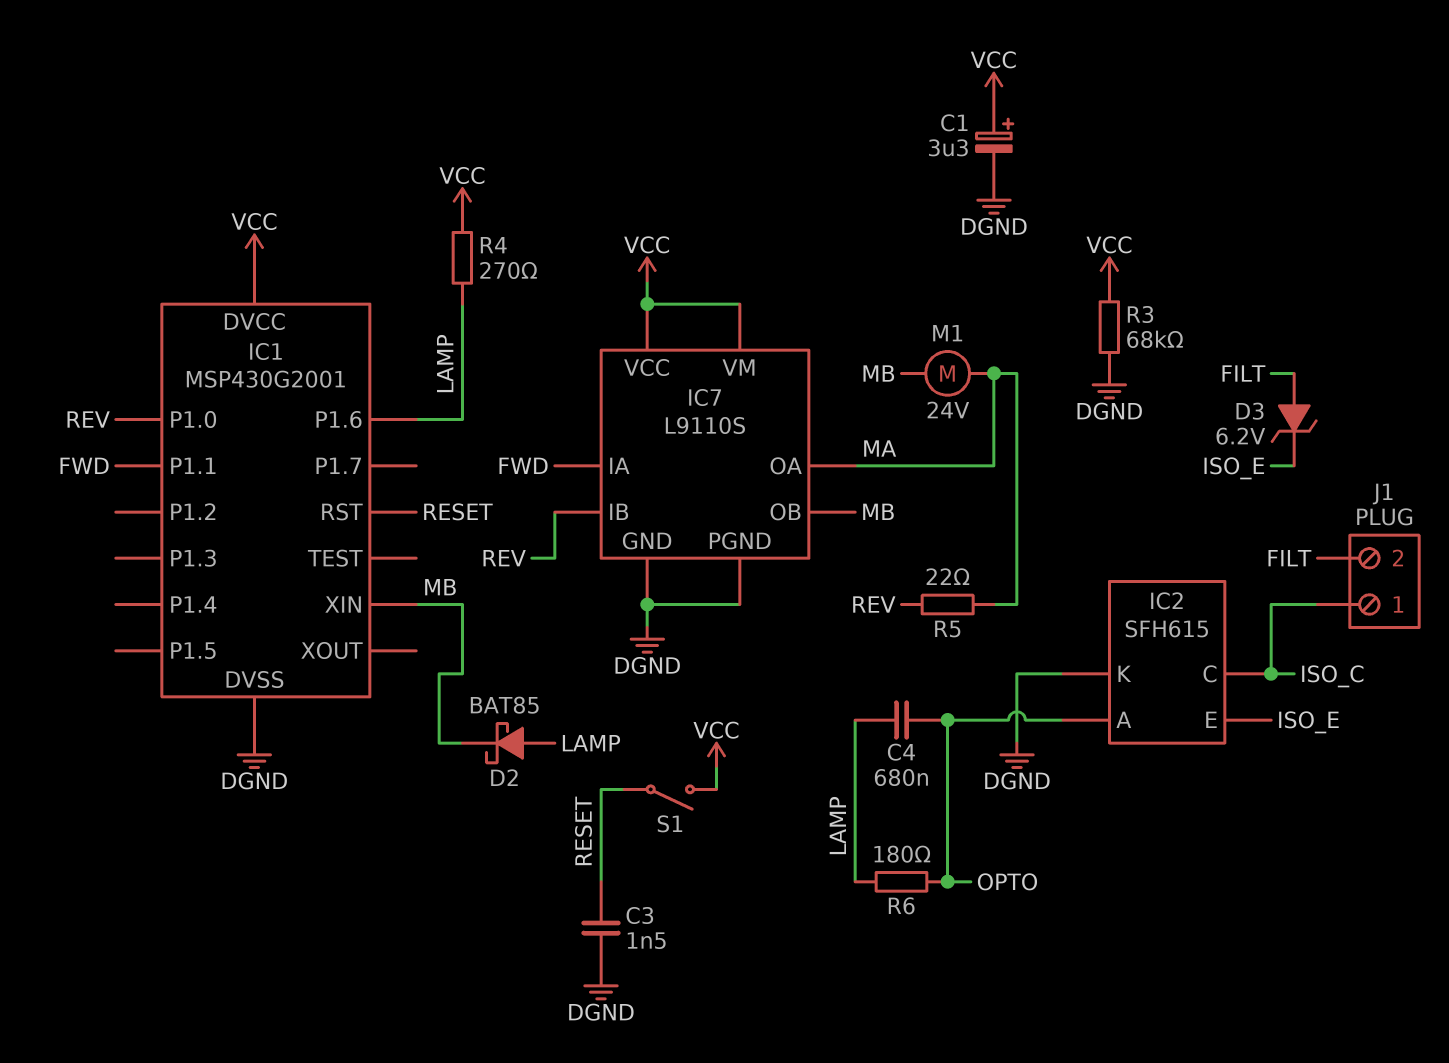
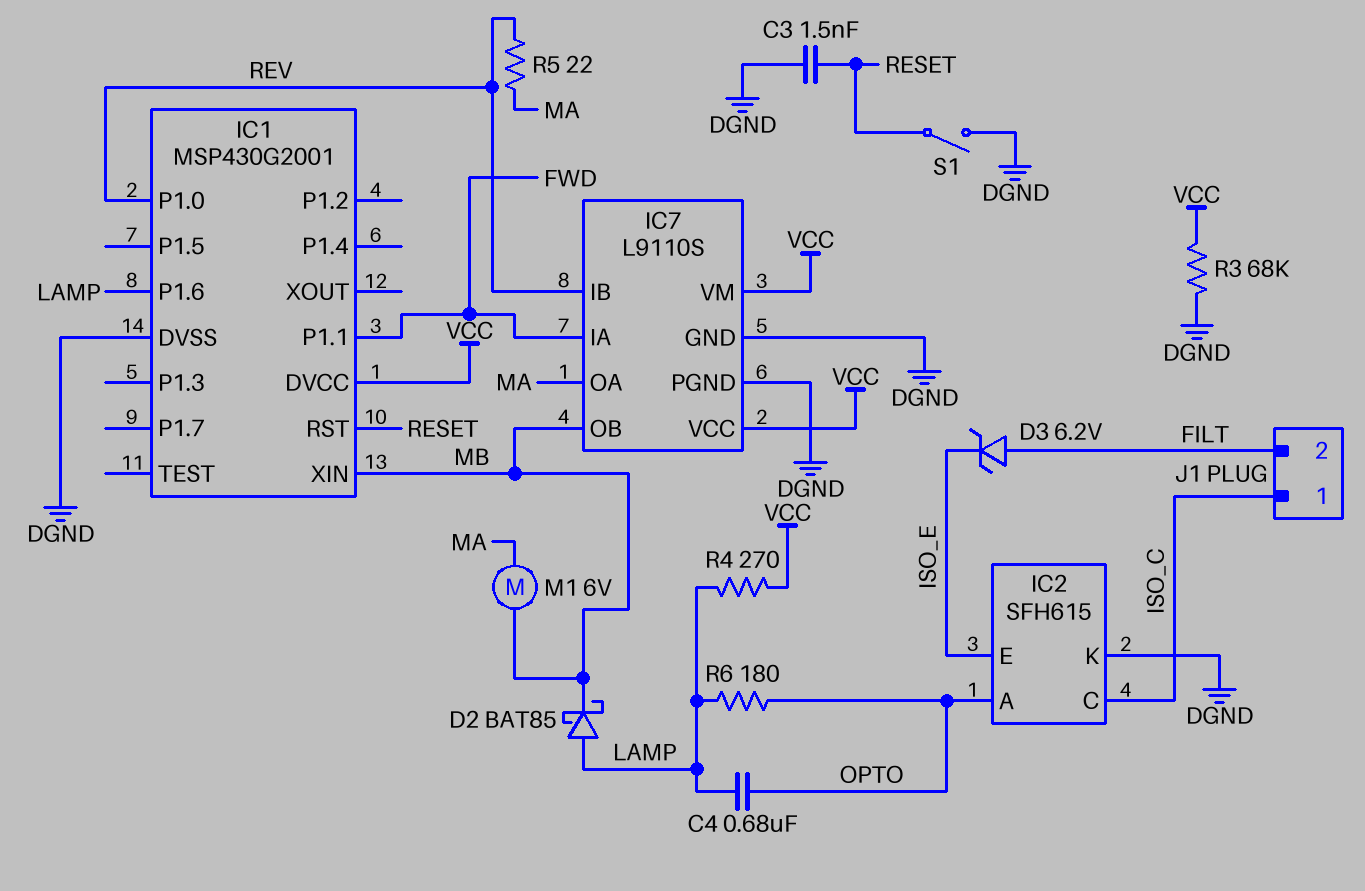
C1: 3.3uF (plus VCC, minus DGND) -> none
M1: motor 24V (MA, MB) -> motor 6V (MA, MB)
S1: switch (RESET, VCC) -> switch (DGND, RESET)

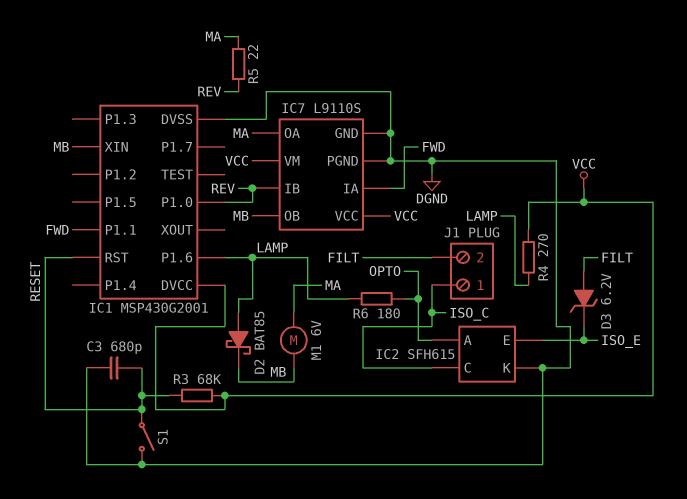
C3: 1.5nF (DGND, RESET) -> 680pF (DGND, RESET)
C4: 680nF (LAMP, OPTO) -> none
R3: 68k (DGND, VCC) -> 68k (RESET, VCC)

